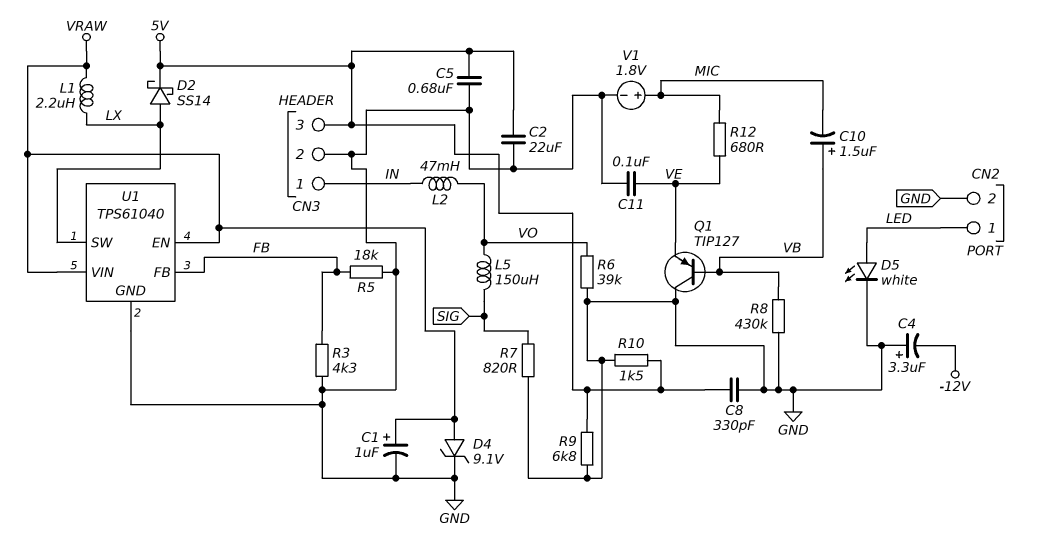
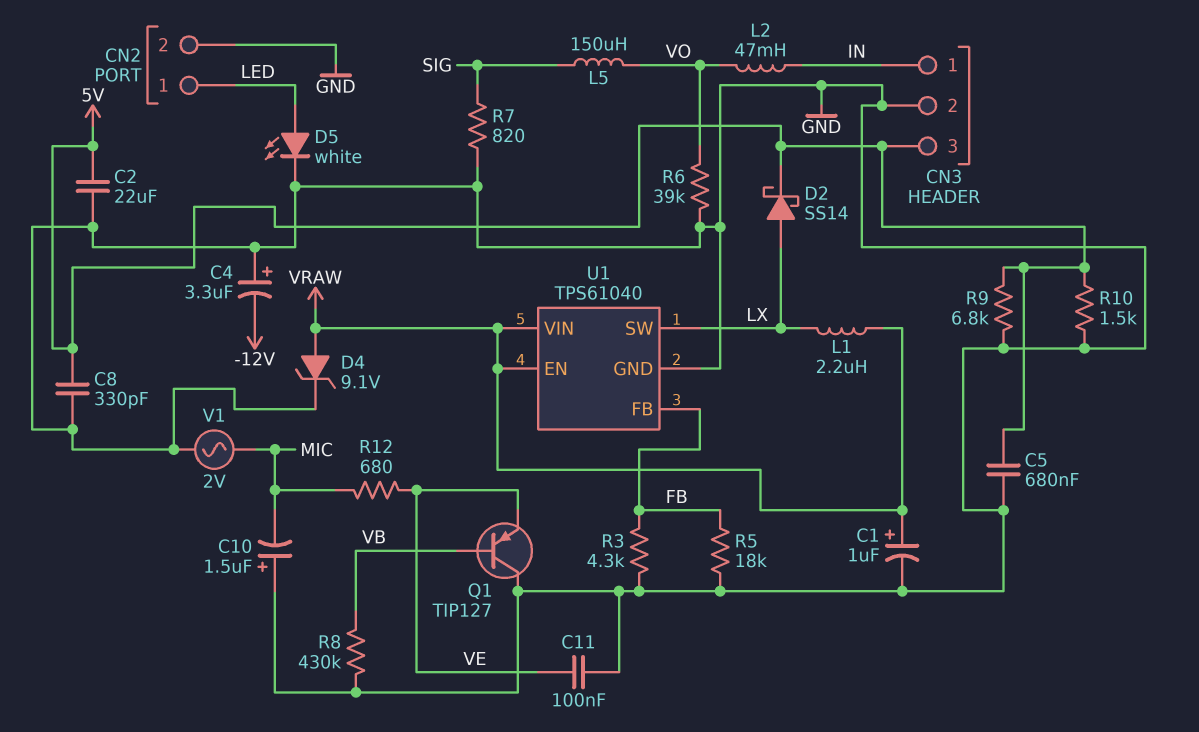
C10: 1.5uF (plus VB, minus MIC) -> 1.5uF (plus GND, minus MIC)
V1: 1.8V (plus MIC, minus GND) -> AC 2V (GND, MIC)

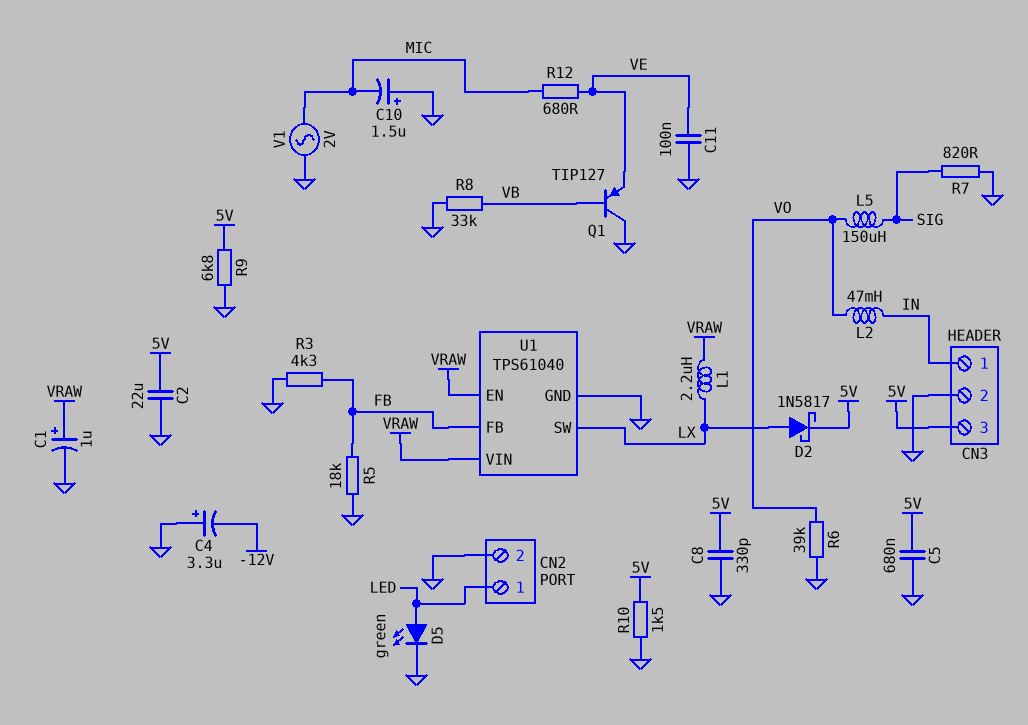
D2: schottky SS14 (A LX, K 5V) -> schottky 1N5817 (A LX, K 5V)
D4: zener 9.1V (A VRAW, K GND) -> none
D5: LED white (A LED, K GND) -> LED green (A LED, K GND)
R8: 430k (GND, VB) -> 33k (GND, VB)

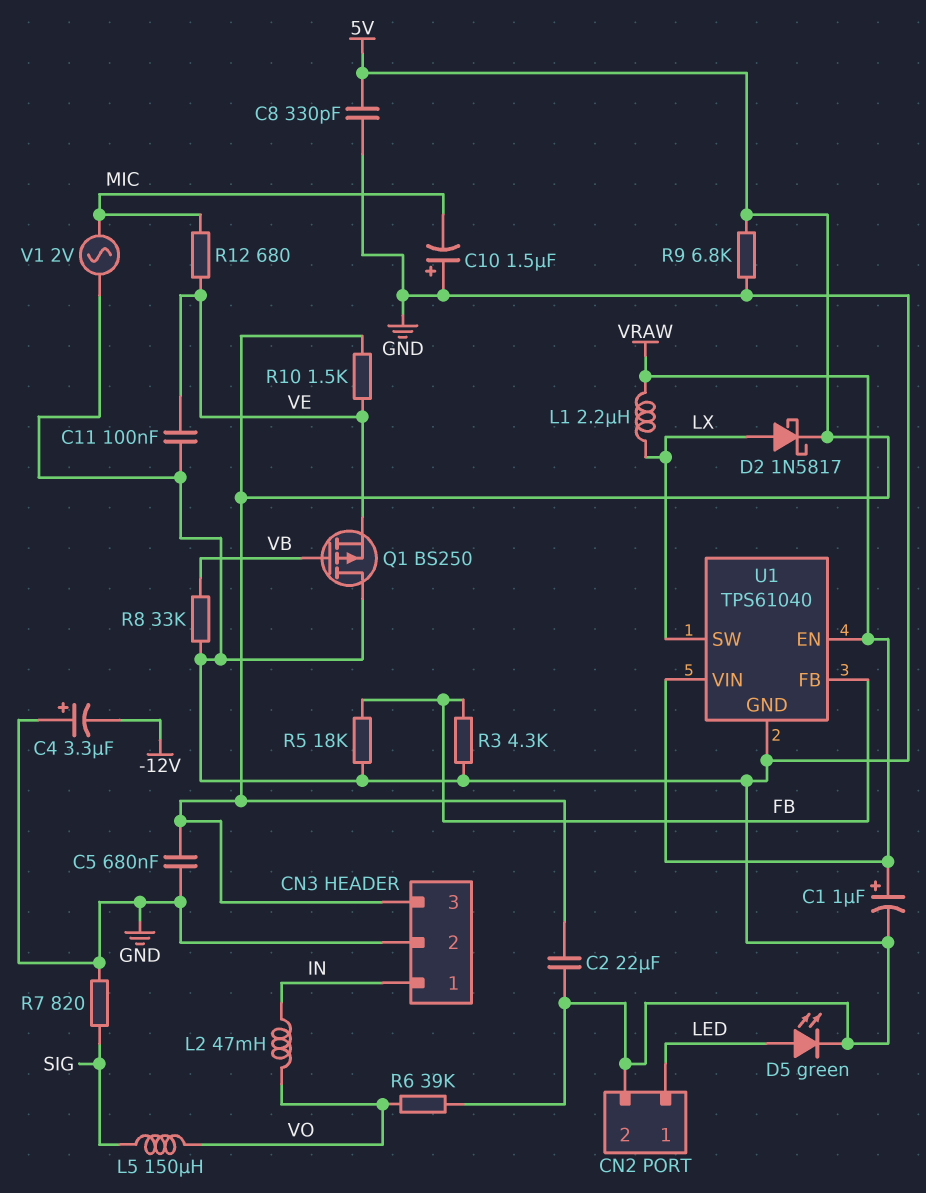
Q1: PNP TIP127 (B VB, C GND, E VE) -> PMOS BS250 (G VB, D GND, S VE)
R10: 1.5k (5V, GND) -> 1.5k (5V, VE)

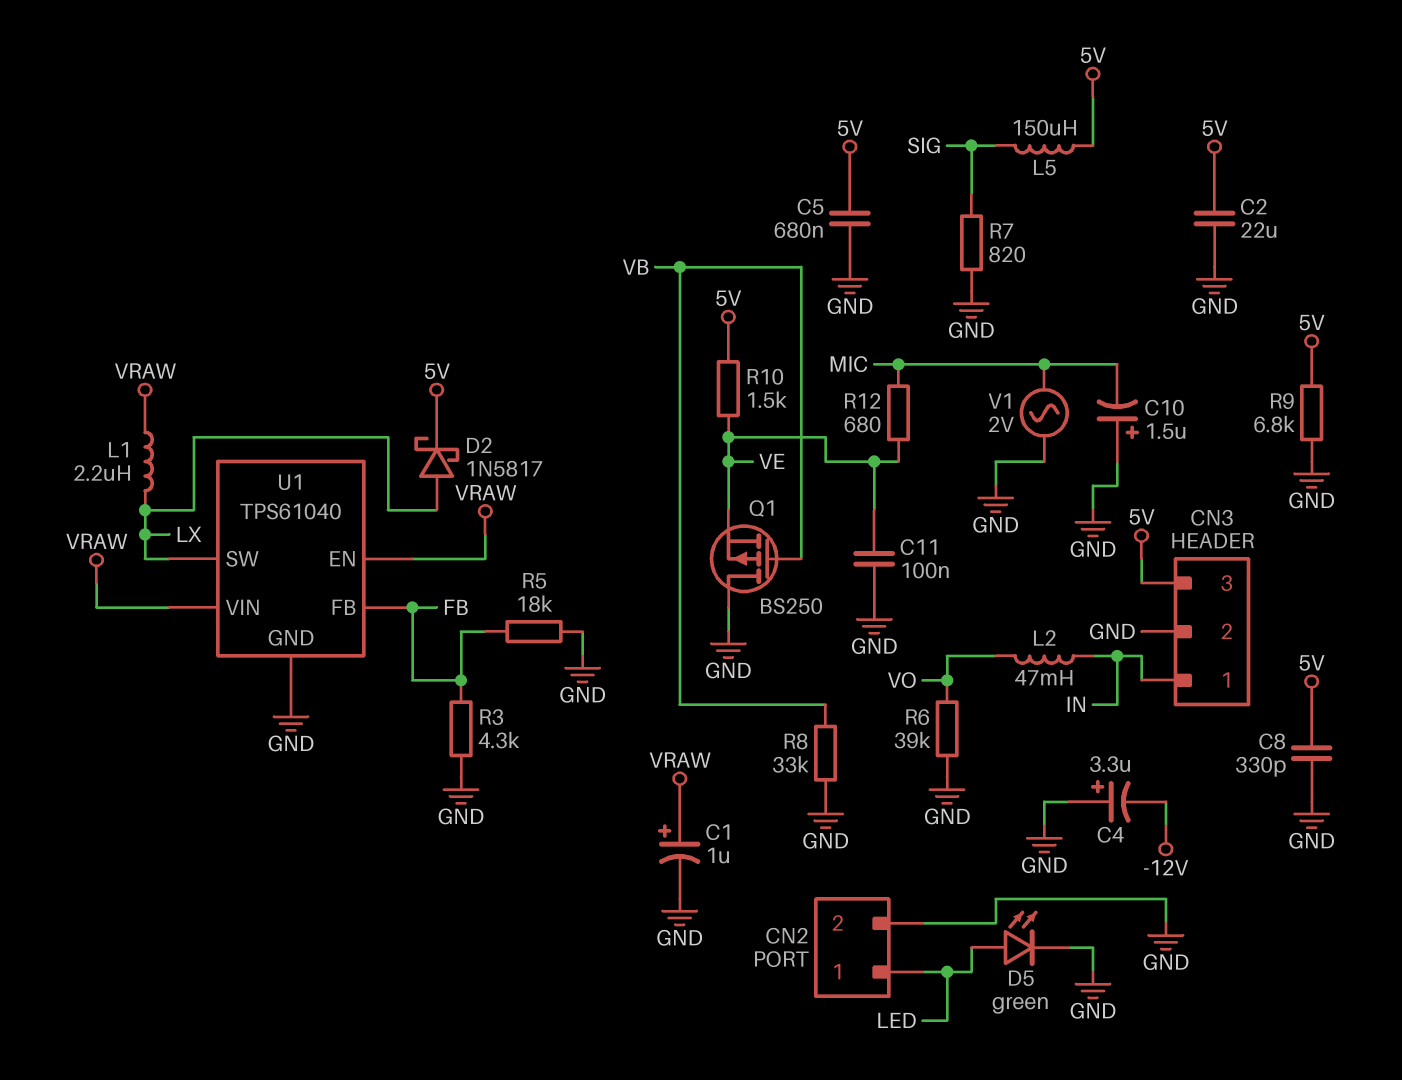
L5: 150uH (SIG, VO) -> 150uH (5V, SIG)

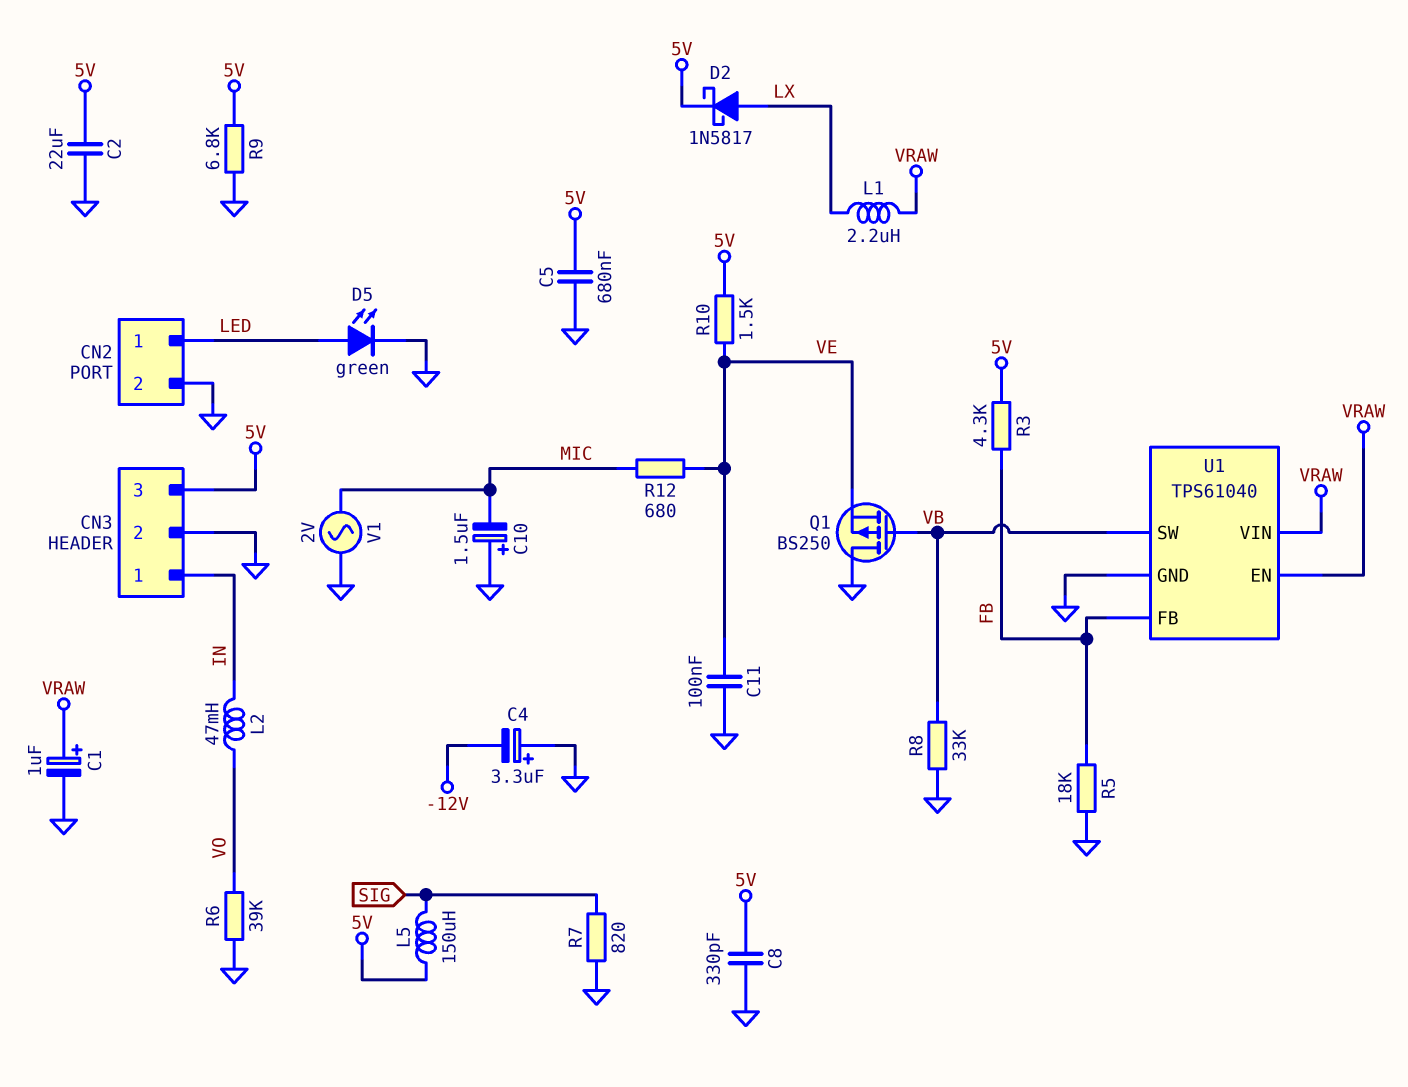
R3: 4.3k (FB, GND) -> 4.3k (5V, FB)
U1 pin SW: LX -> VB

